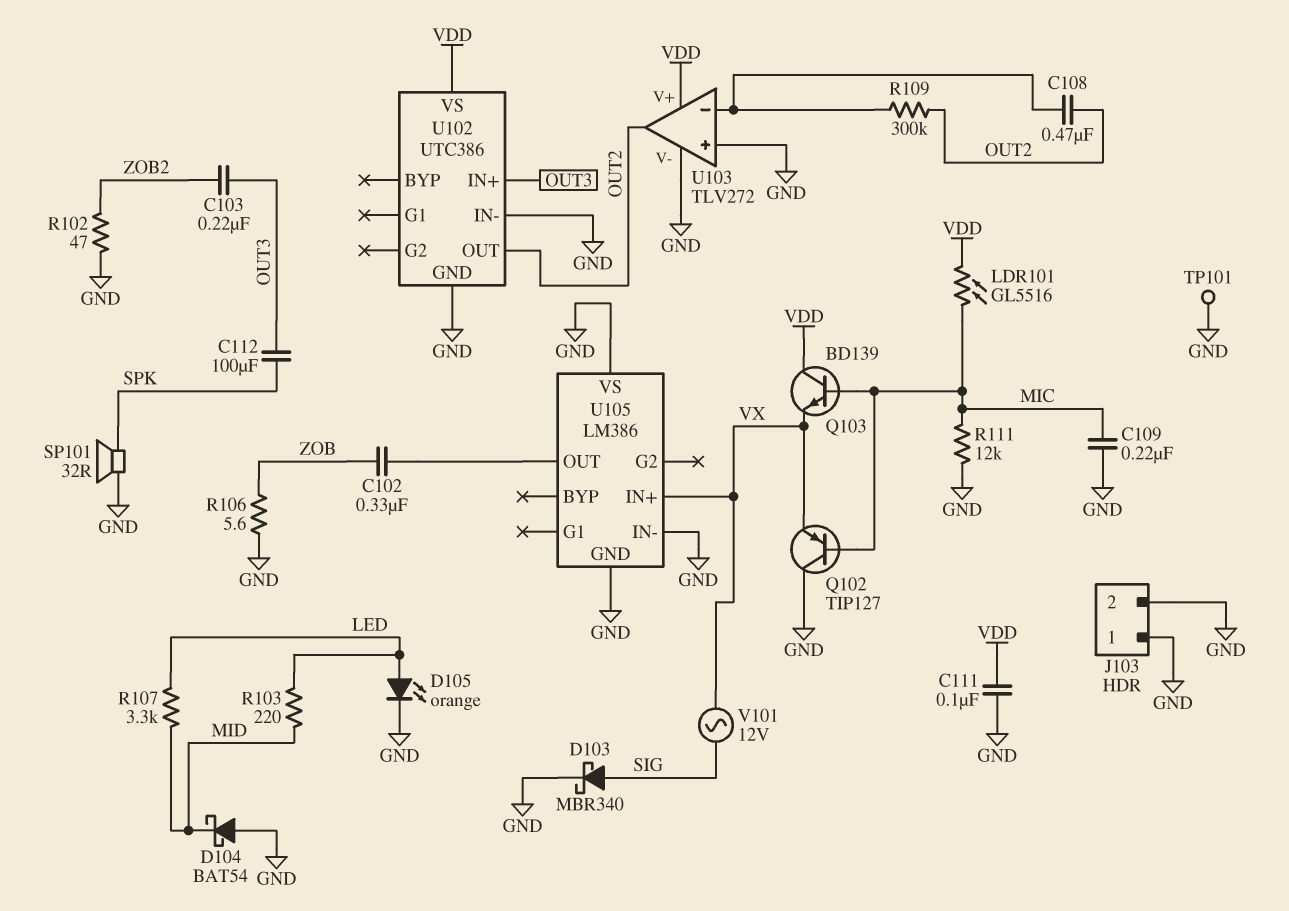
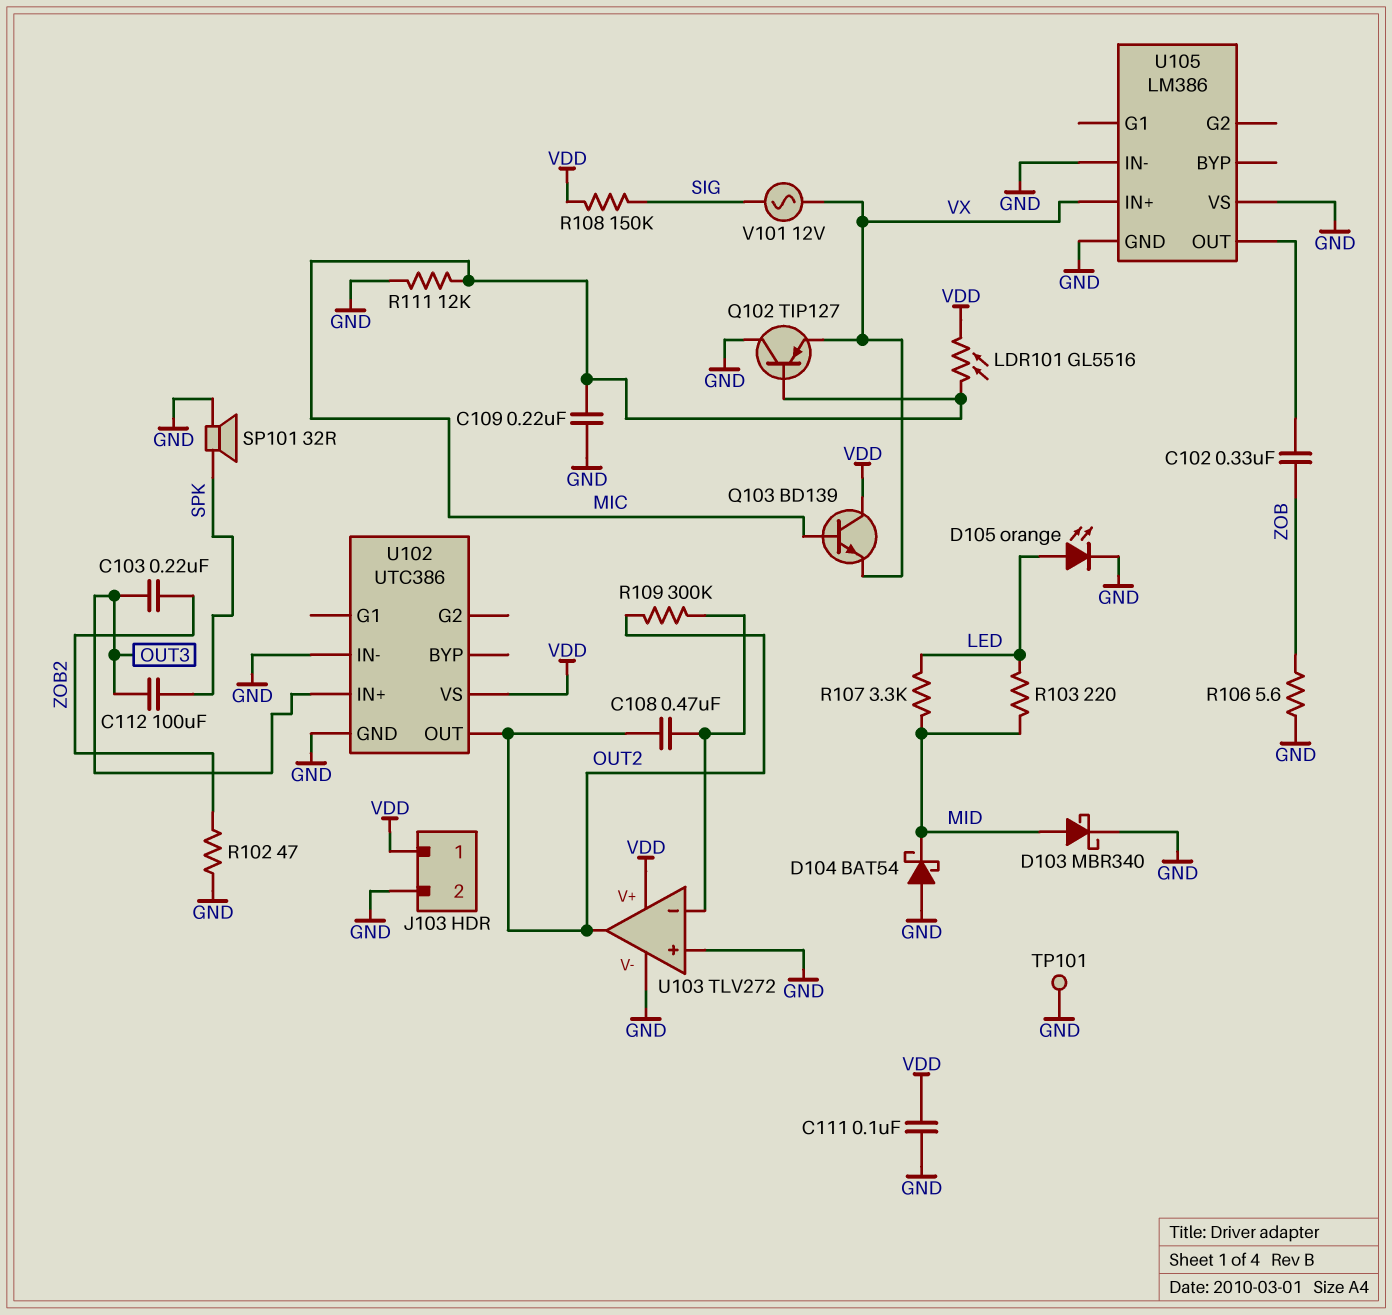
D103: schottky MBR340 (A SIG, K GND) -> schottky MBR340 (A MID, K GND)
J103 pin 1: GND -> VDD
R108: none -> 150k (SIG, VDD)

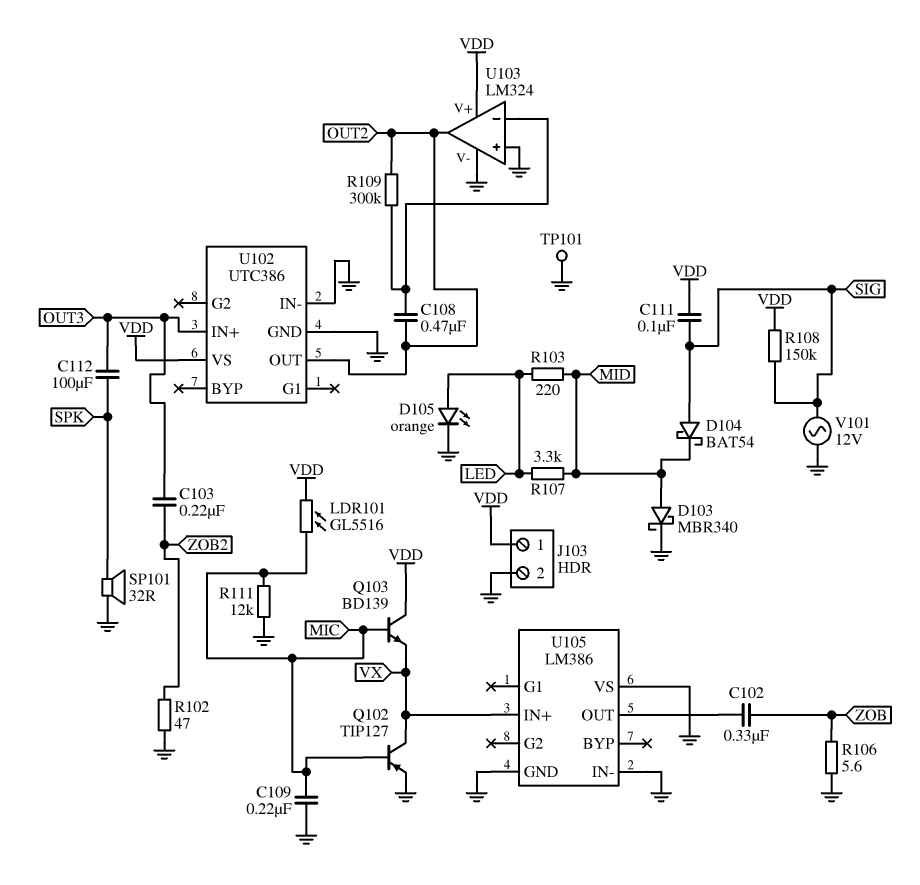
C111: 100nF (GND, VDD) -> 100nF (SIG, VDD)
D104: schottky BAT54 (A GND, K MID) -> schottky BAT54 (A SIG, K MID)
Q102: PNP TIP127 (B MIC, C GND, E VX) -> PNP TIP127 (B MIC, C VX, E GND)
U103: TLV272 -> LM324
V101: AC 12V (SIG, VX) -> AC 12V (GND, SIG)

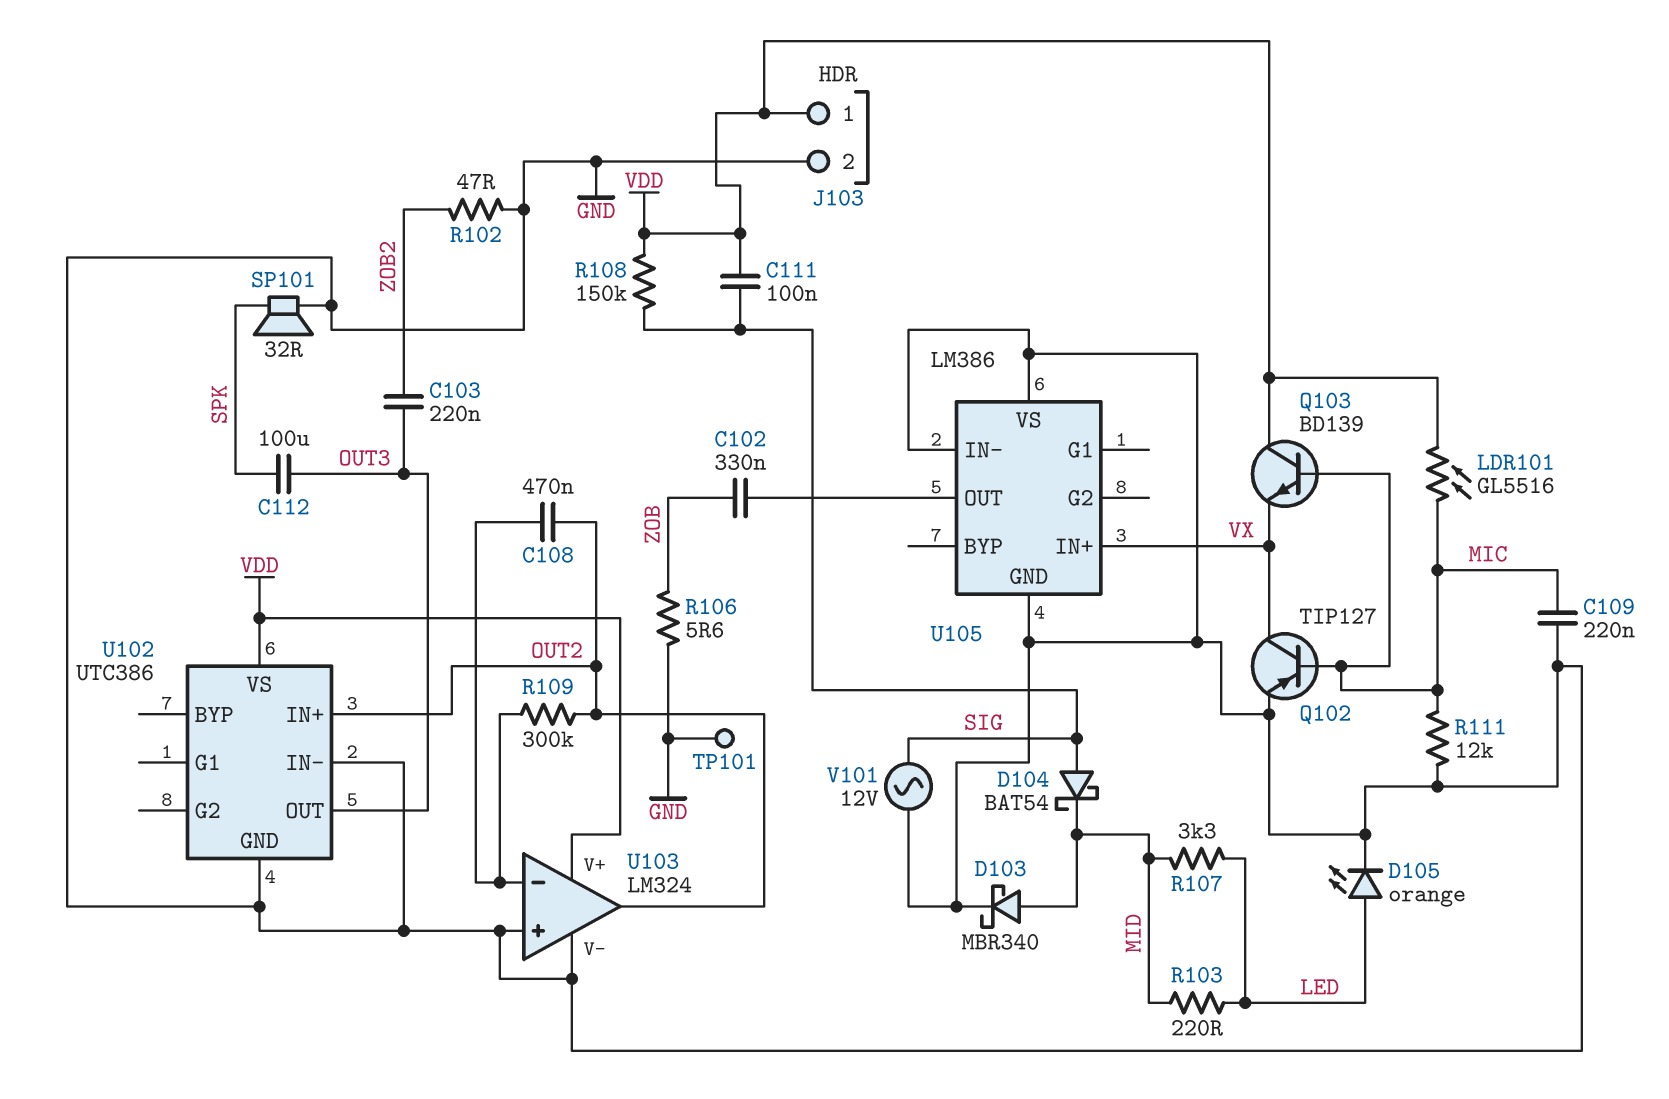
U102 pin IN+: OUT3 -> OUT2
U102 pin OUT: OUT2 -> OUT3

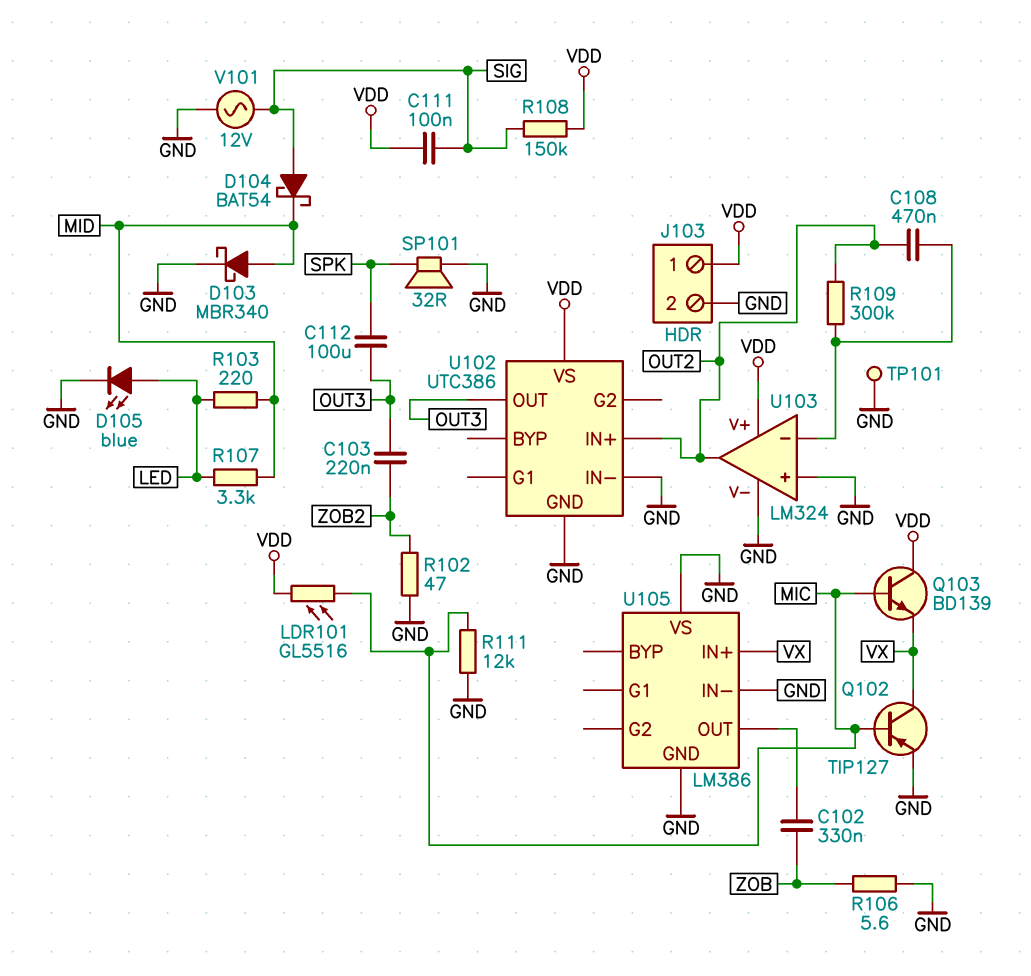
C109: 220nF (GND, MIC) -> none
D105: LED orange (A LED, K GND) -> LED blue (A LED, K GND)

